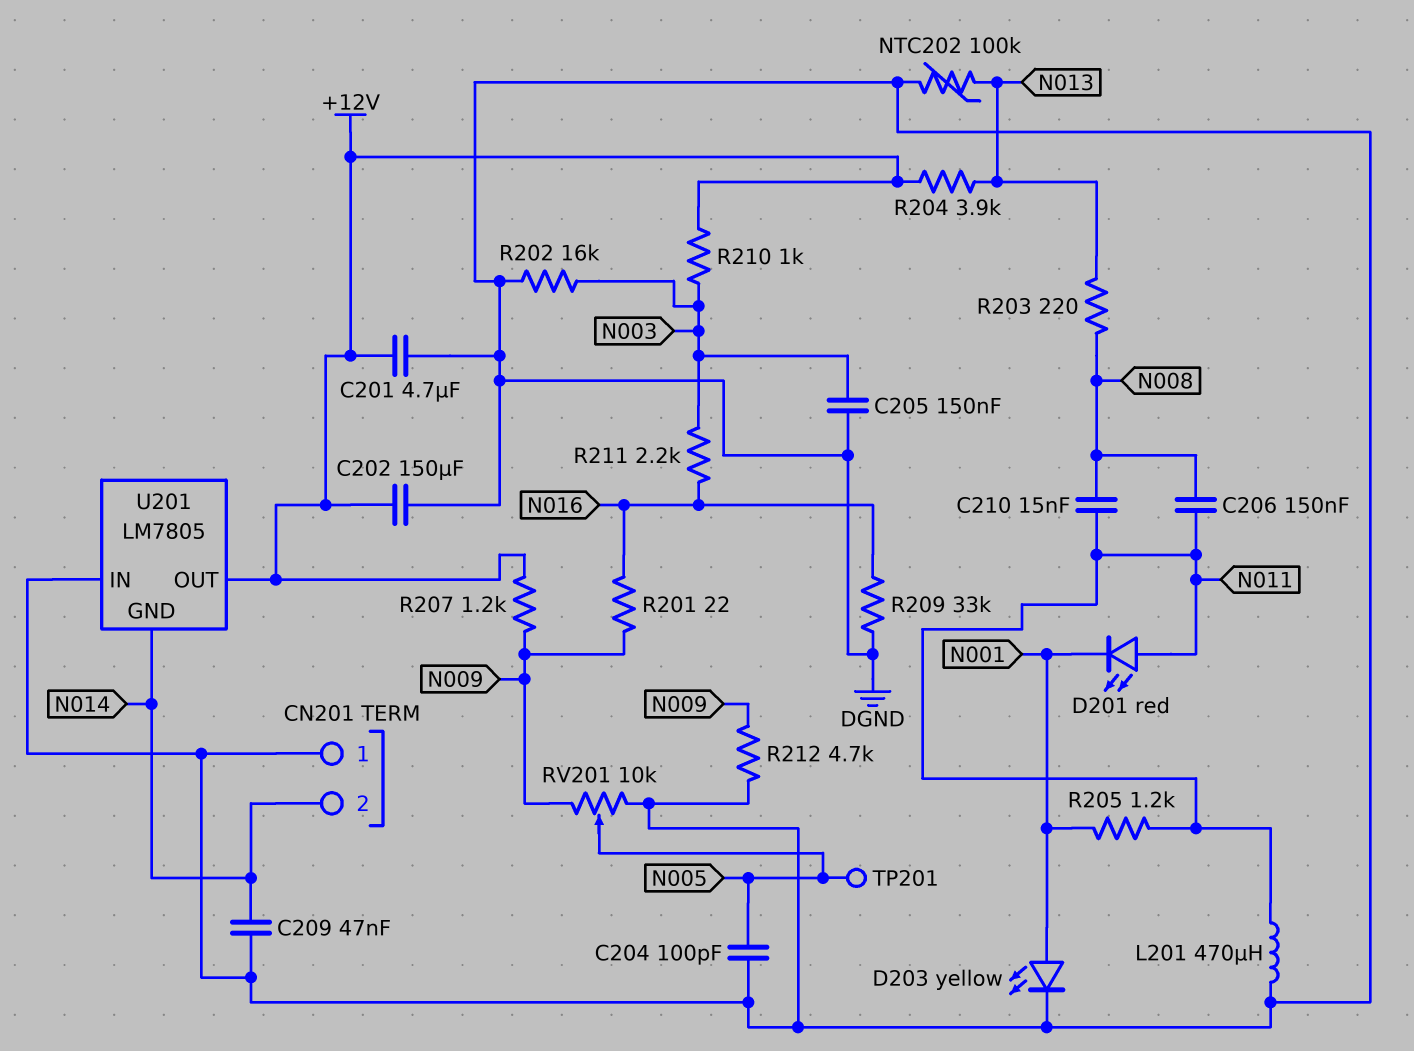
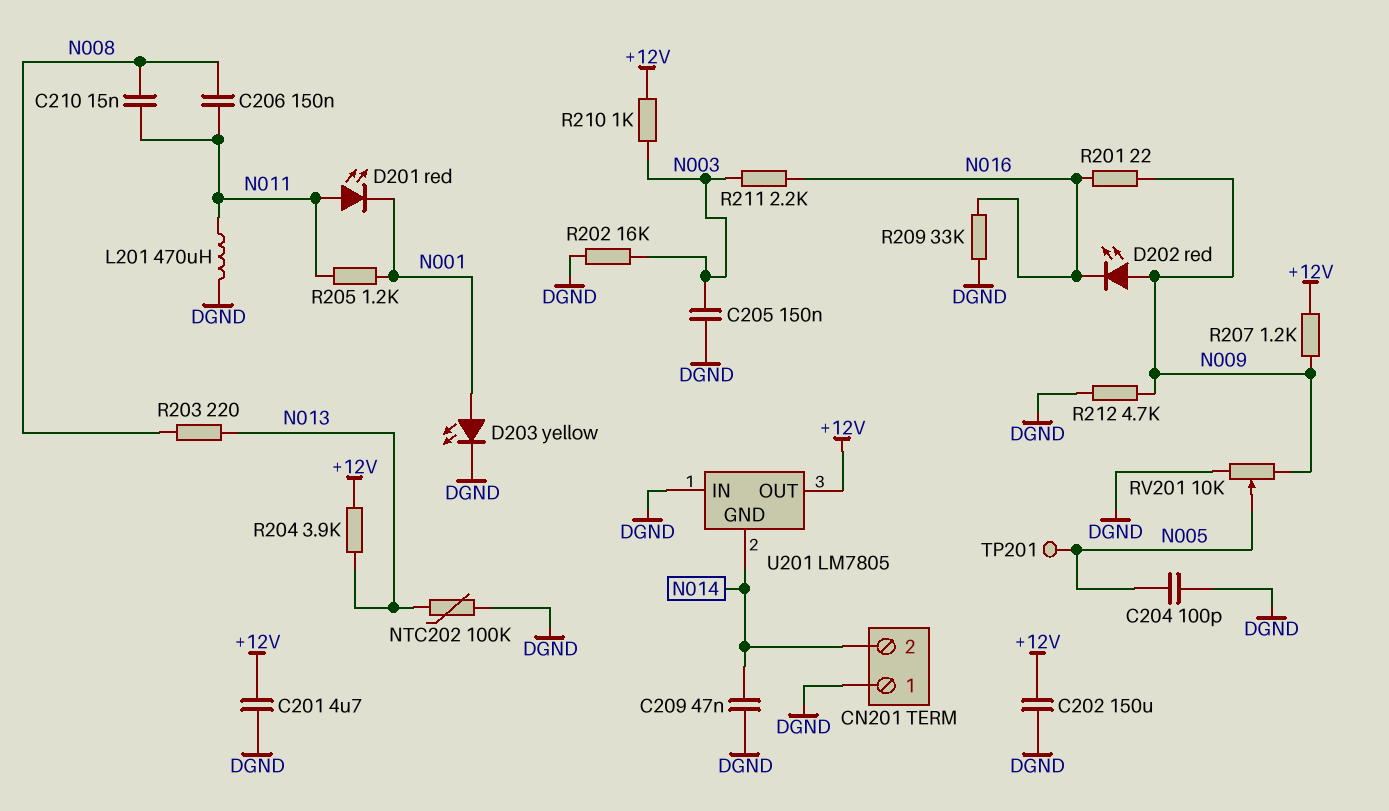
D202: none -> LED red (A N009, K N016)

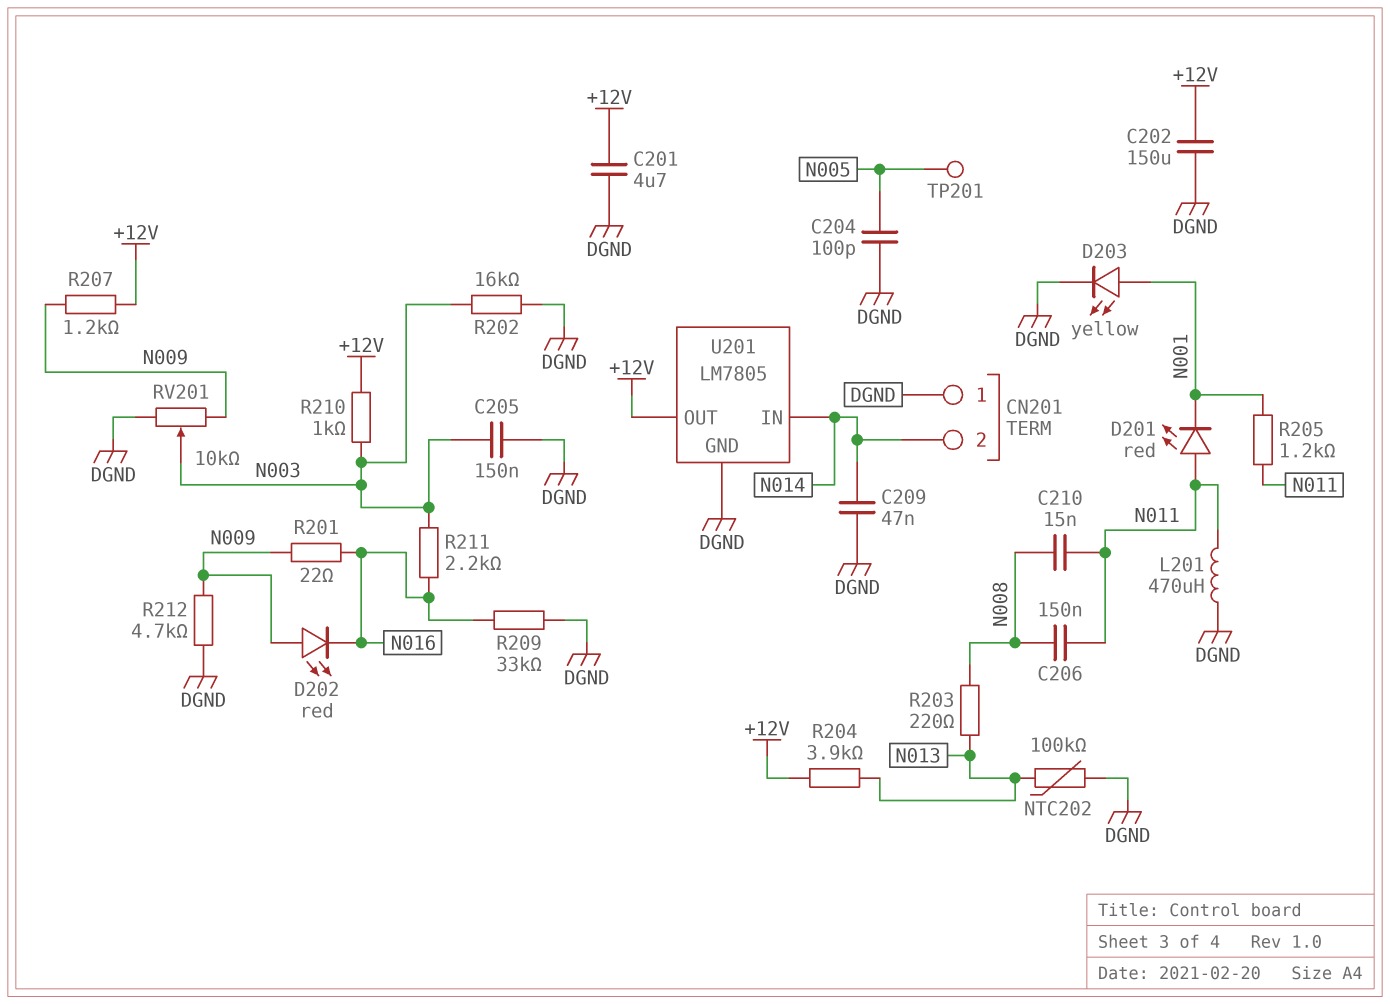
RV201: 10k (DGND, N009, wiper N005) -> 10k (DGND, N009, wiper N003)
U201 pin GND: N014 -> DGND
U201 pin IN: DGND -> N014

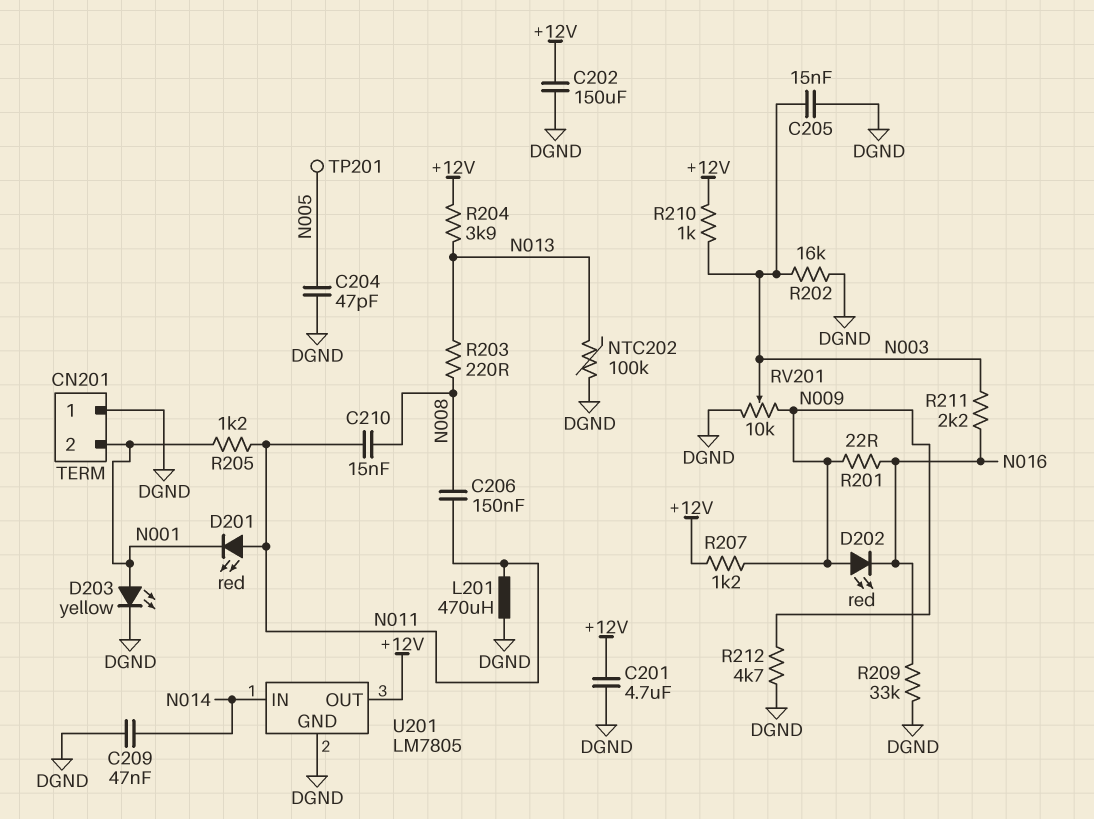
C204: 100pF (DGND, N005) -> 47pF (DGND, N005)
C205: 150nF (DGND, N003) -> 15nF (DGND, N003)
CN201 pin 2: N014 -> N001

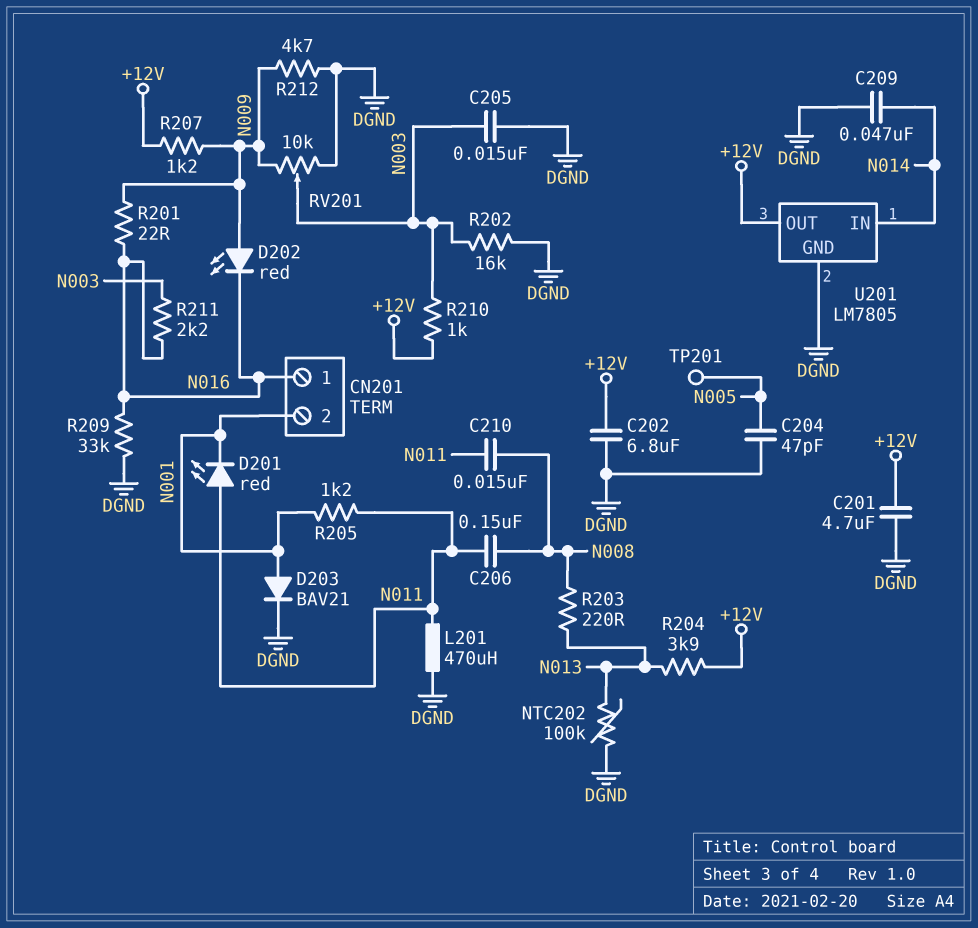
C202: 150uF (+12V, DGND) -> 6.8uF (+12V, DGND)
CN201 pin 1: DGND -> N016
D203: LED yellow (A N001, K DGND) -> diode BAV21 (A N001, K DGND)

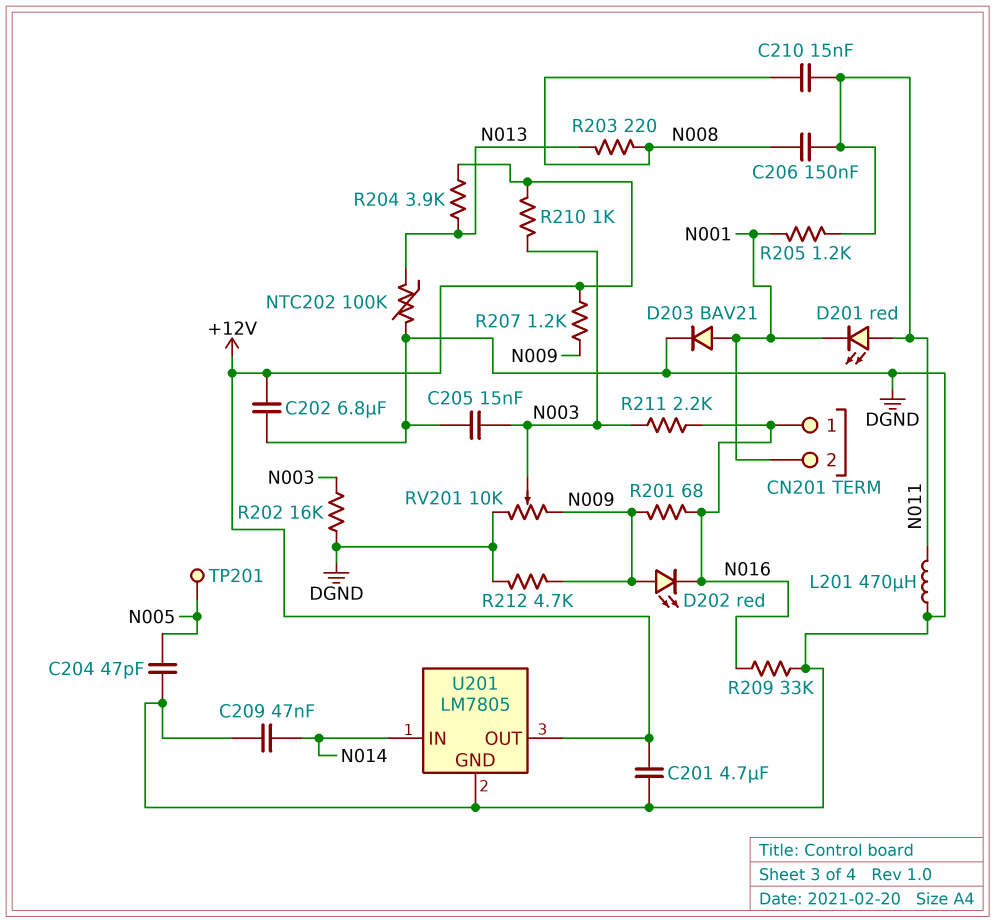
R201: 22 (N009, N016) -> 68 (N009, N016)

